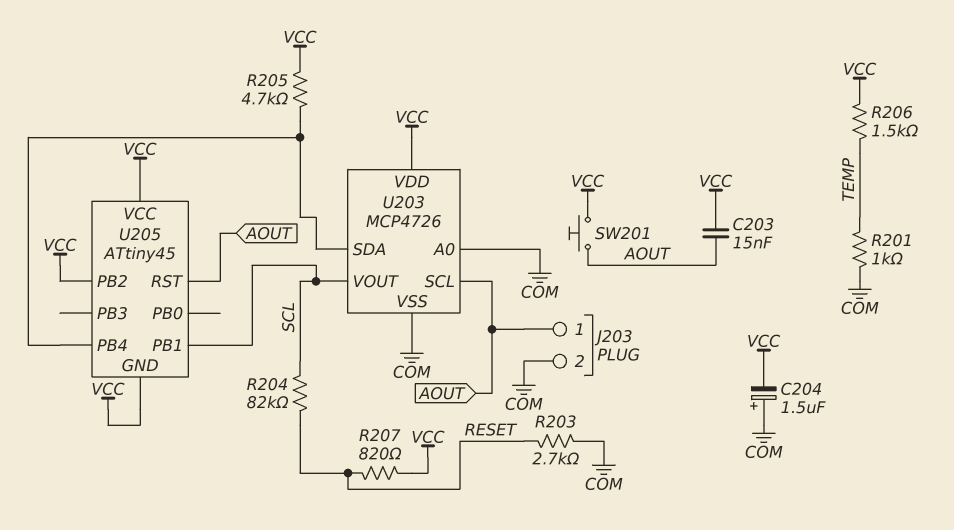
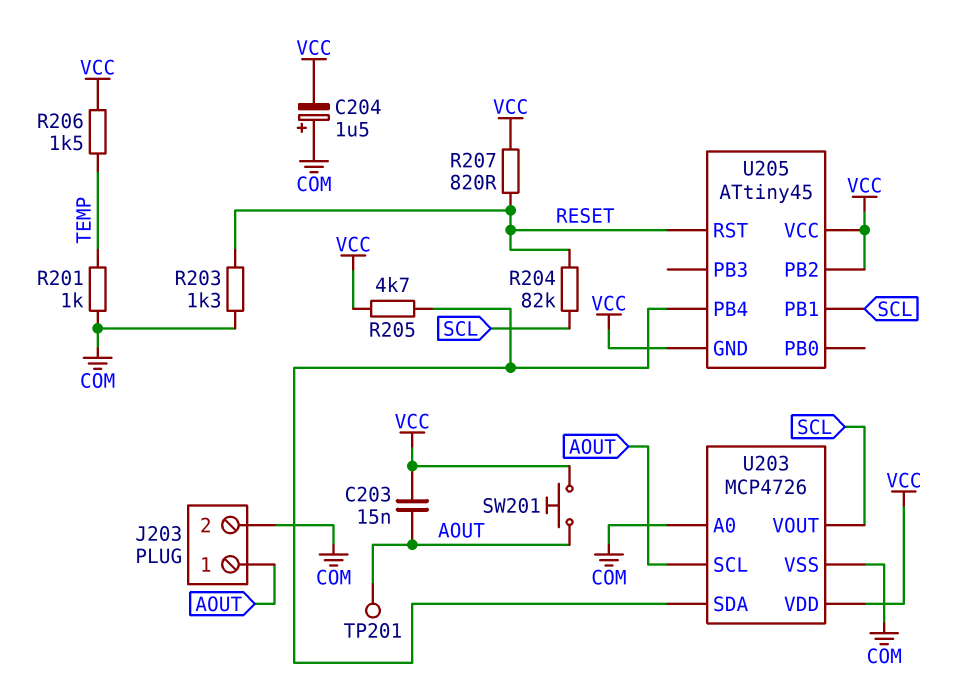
R203: 2.7k (COM, RESET) -> 1.3k (COM, RESET)
TP201: none -> test point (AOUT)
U205 pin RST: AOUT -> RESET

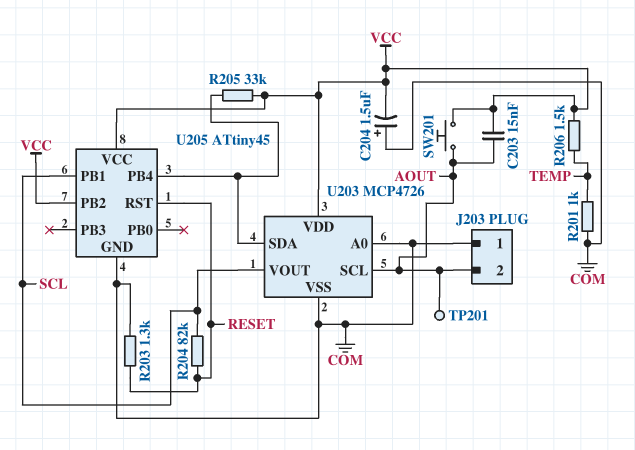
J203 pin 1: AOUT -> COM
J203 pin 2: COM -> AOUT
R205: 4.7k (U203/SDA, VCC) -> 33k (U203/SDA, VCC)
R207: 820 (RESET, VCC) -> none
U205 pin GND: VCC -> COM

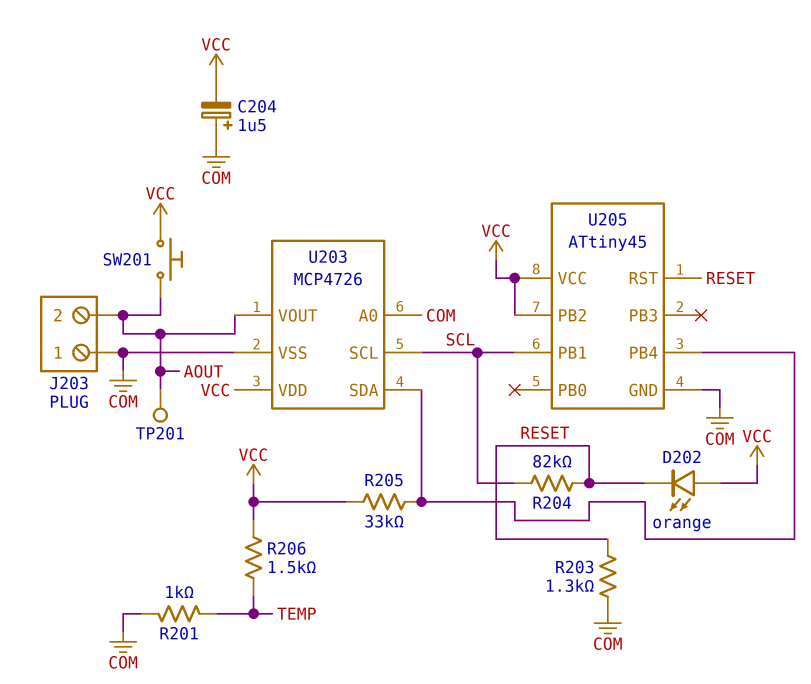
C203: 15nF (AOUT, VCC) -> none
D202: none -> LED orange (A VCC, K RESET)
U203 pin SCL: AOUT -> SCL
U203 pin VOUT: SCL -> AOUT

